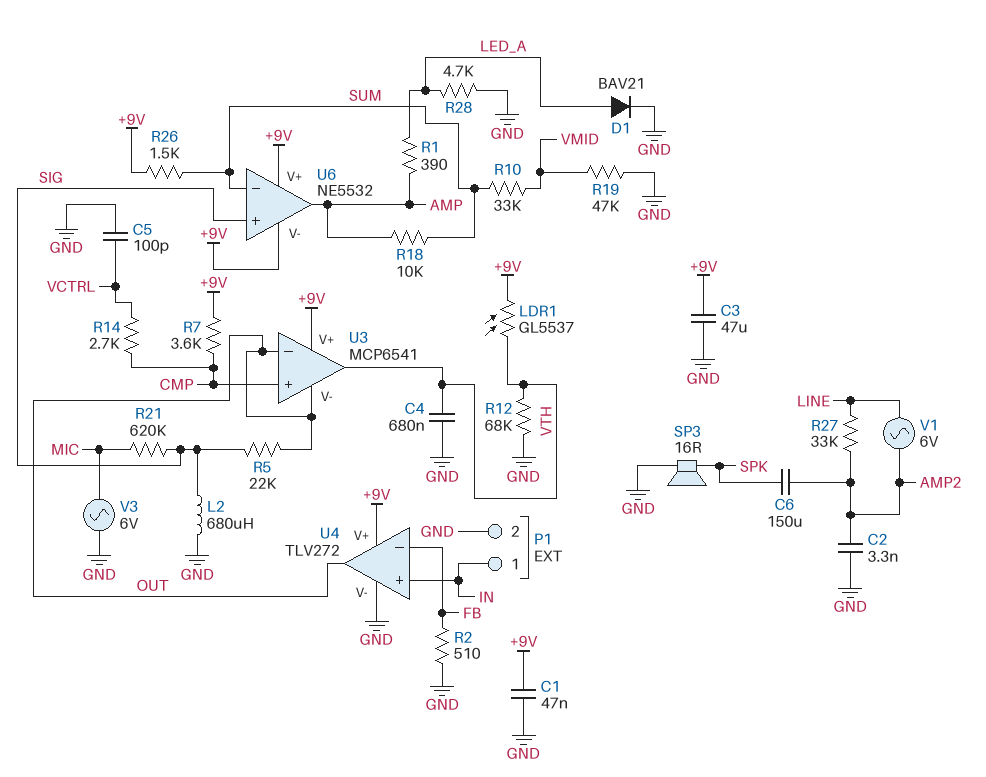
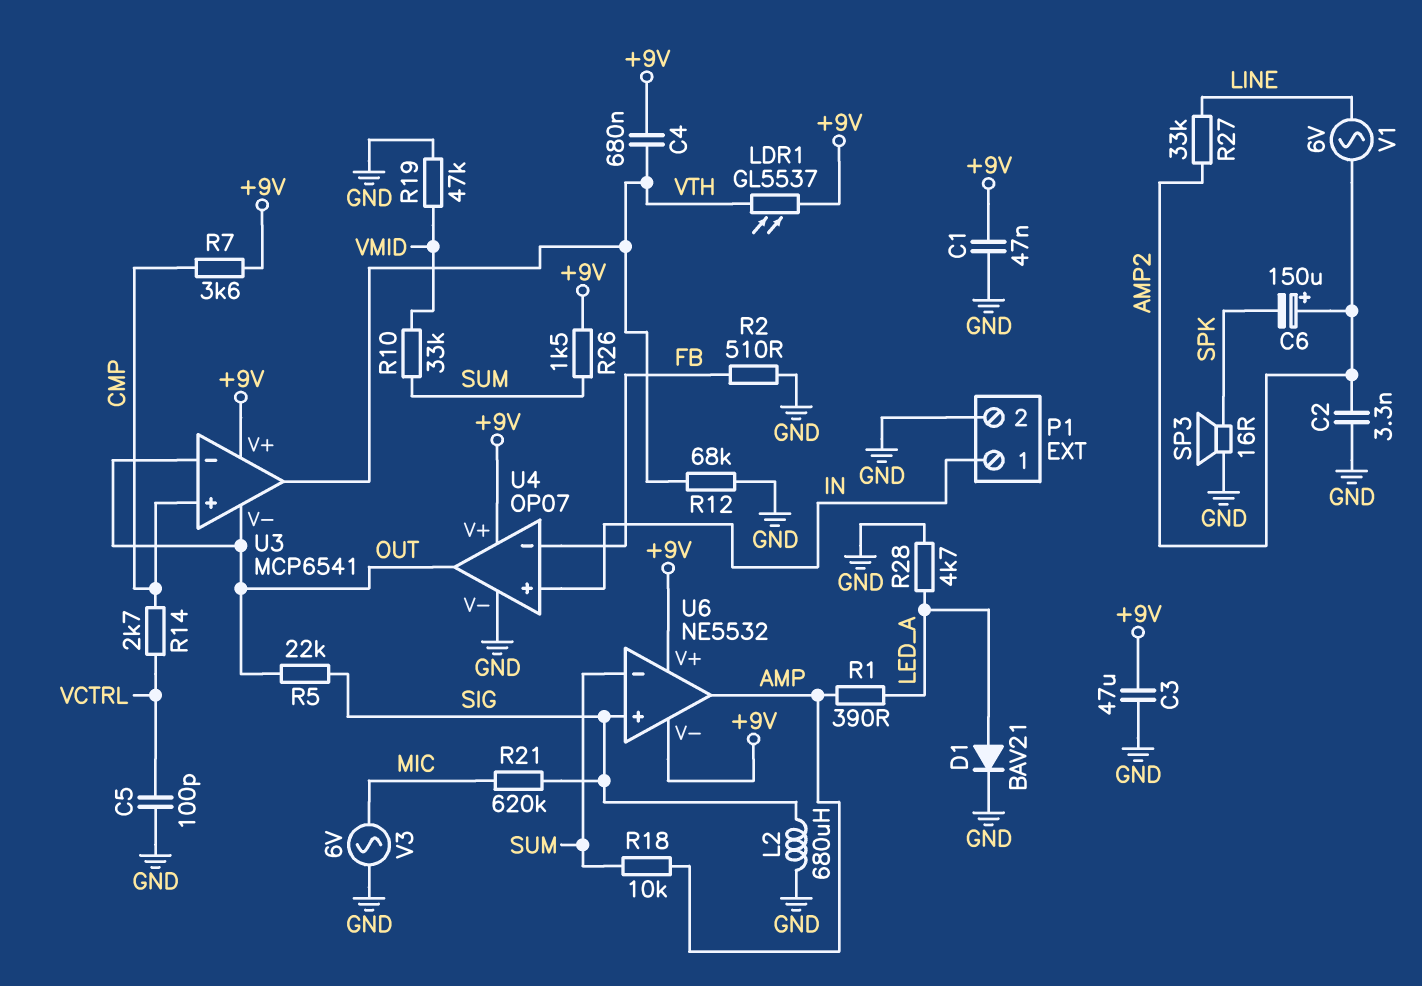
C4: 680nF (GND, VTH) -> 680nF (+9V, VTH)
C6: 150uF (AMP2, SPK) -> 150uF (plus AMP2, minus SPK)
U4: TLV272 -> OP07

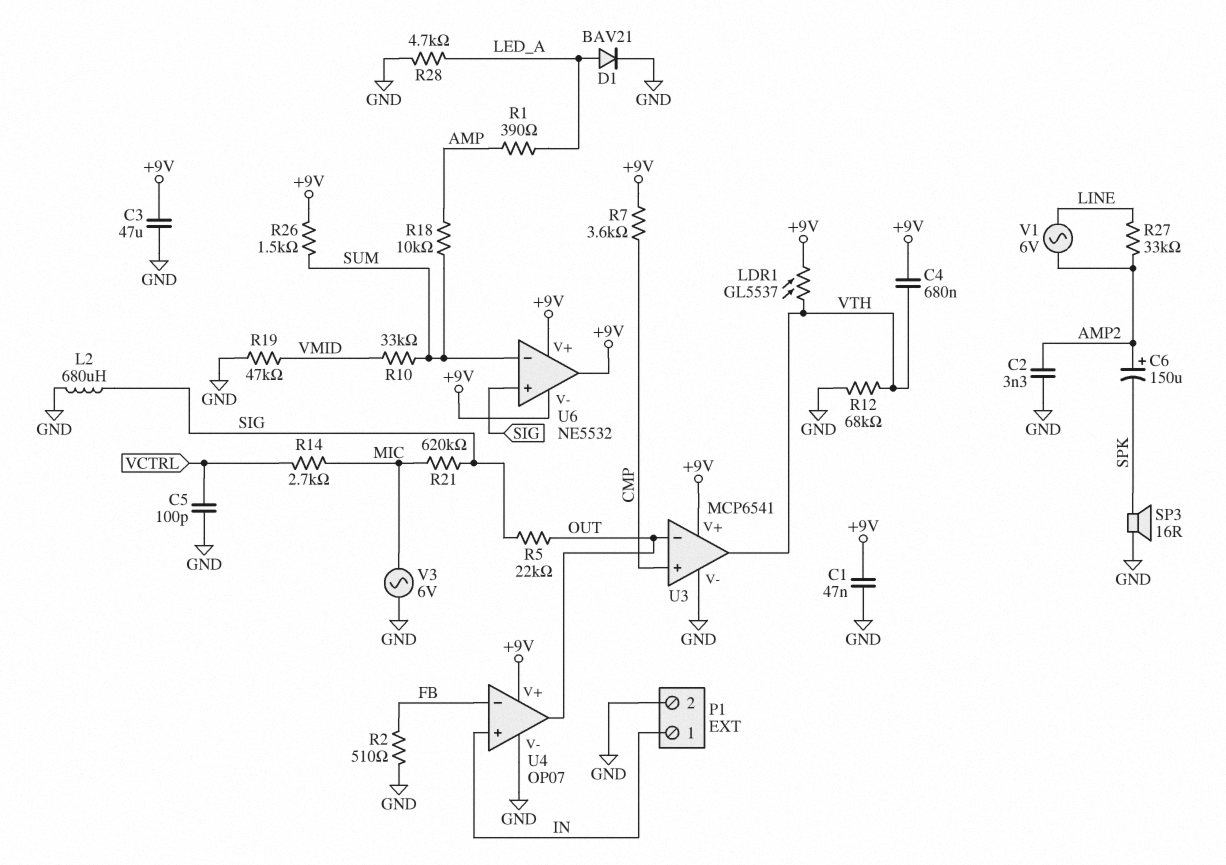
R14: 2.7k (CMP, VCTRL) -> 2.7k (MIC, VCTRL)
U3 pin V-: OUT -> GND
U6 pin out: AMP -> +9V

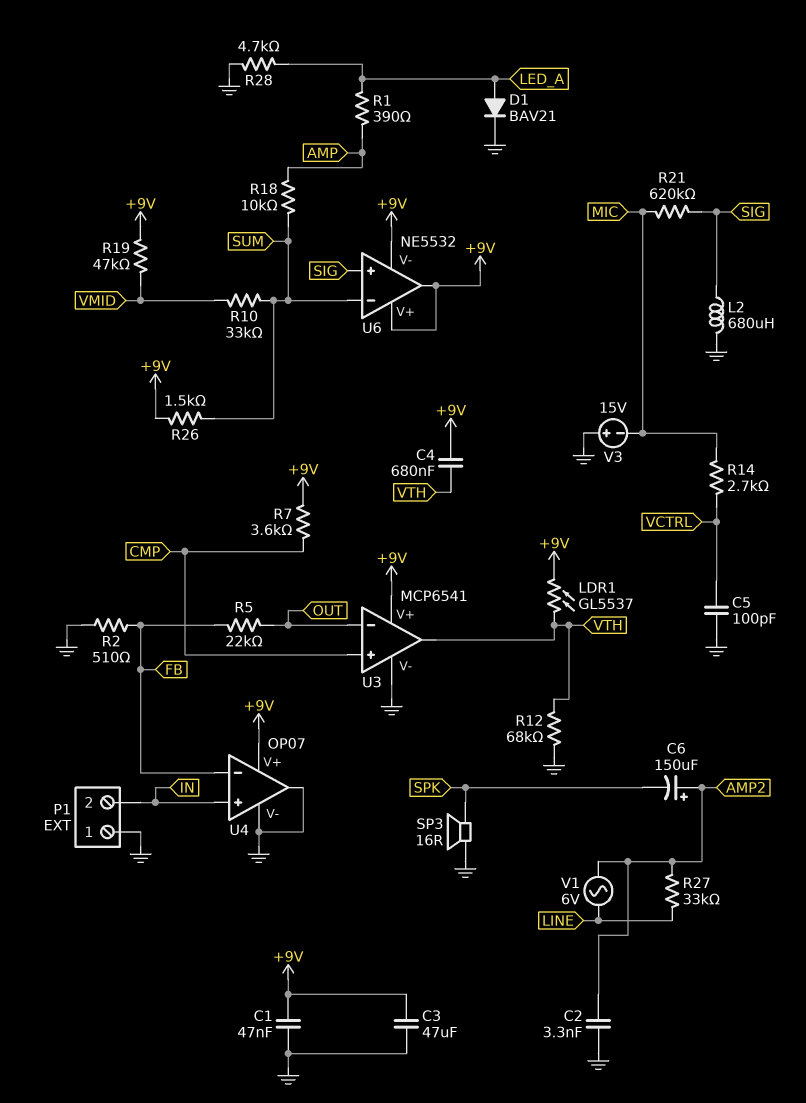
P1 pin 1: IN -> GND
P1 pin 2: GND -> IN
R5: 22k (OUT, SIG) -> 22k (FB, OUT)
R19: 47k (GND, VMID) -> 47k (+9V, VMID)
U4 pin out: OUT -> GND
V3: AC 6V (GND, MIC) -> 15V (plus GND, minus MIC)

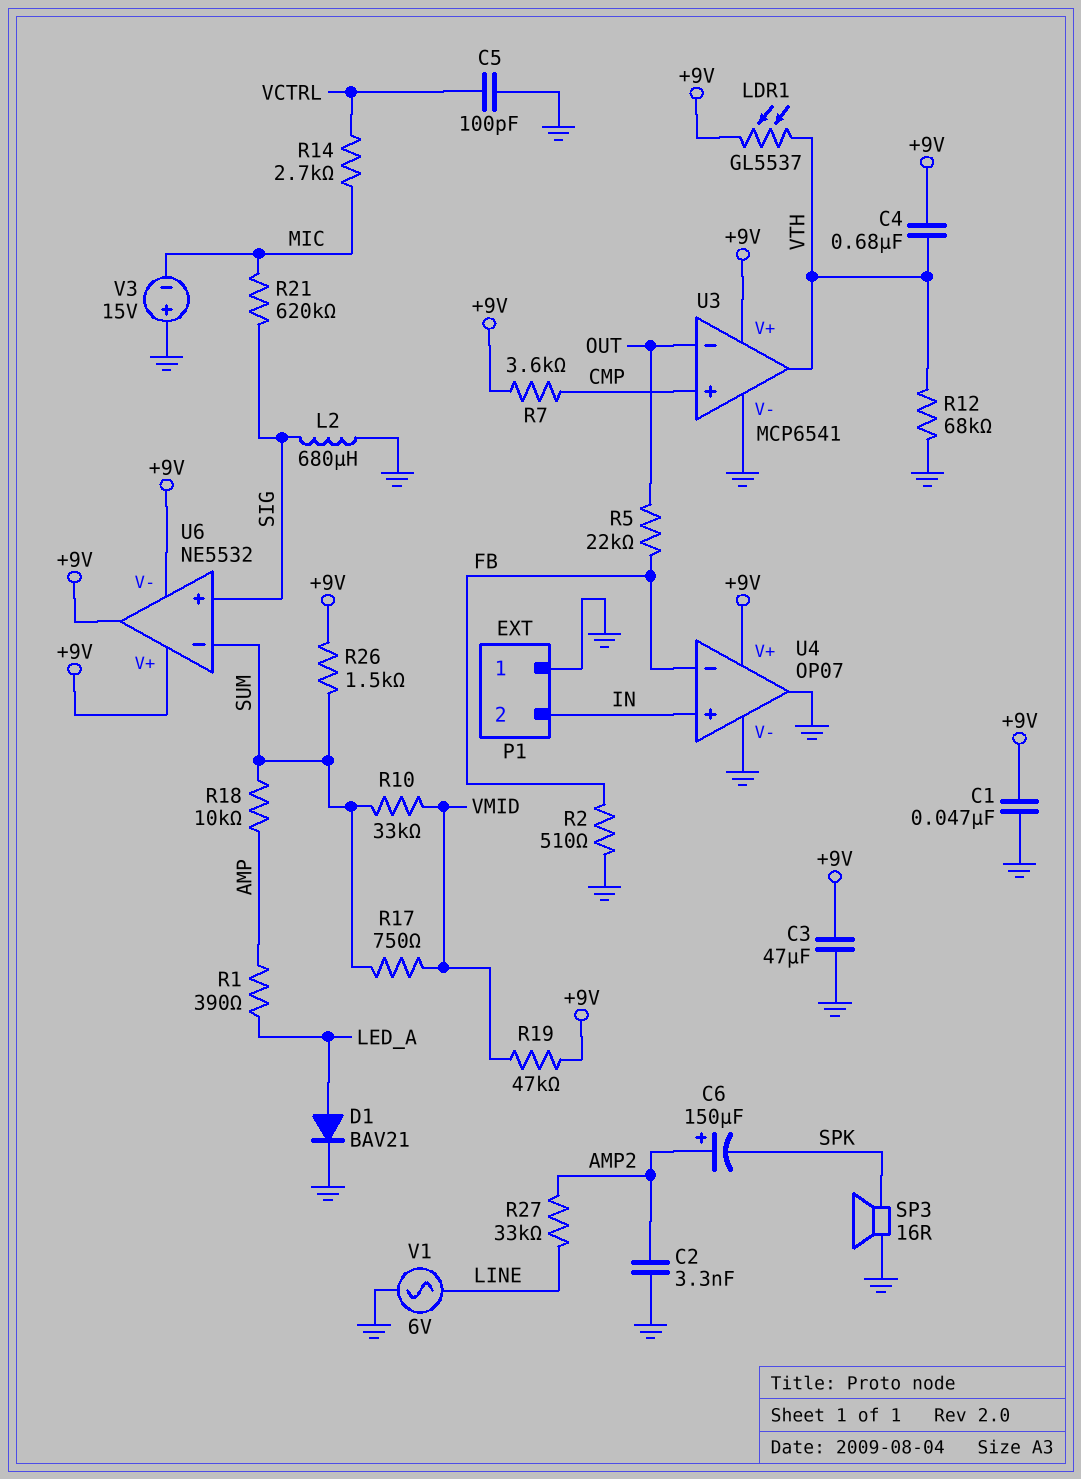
R17: none -> 750 (SUM, VMID)
R28: 4.7k (GND, LED_A) -> none
V1: AC 6V (AMP2, LINE) -> AC 6V (GND, LINE)

